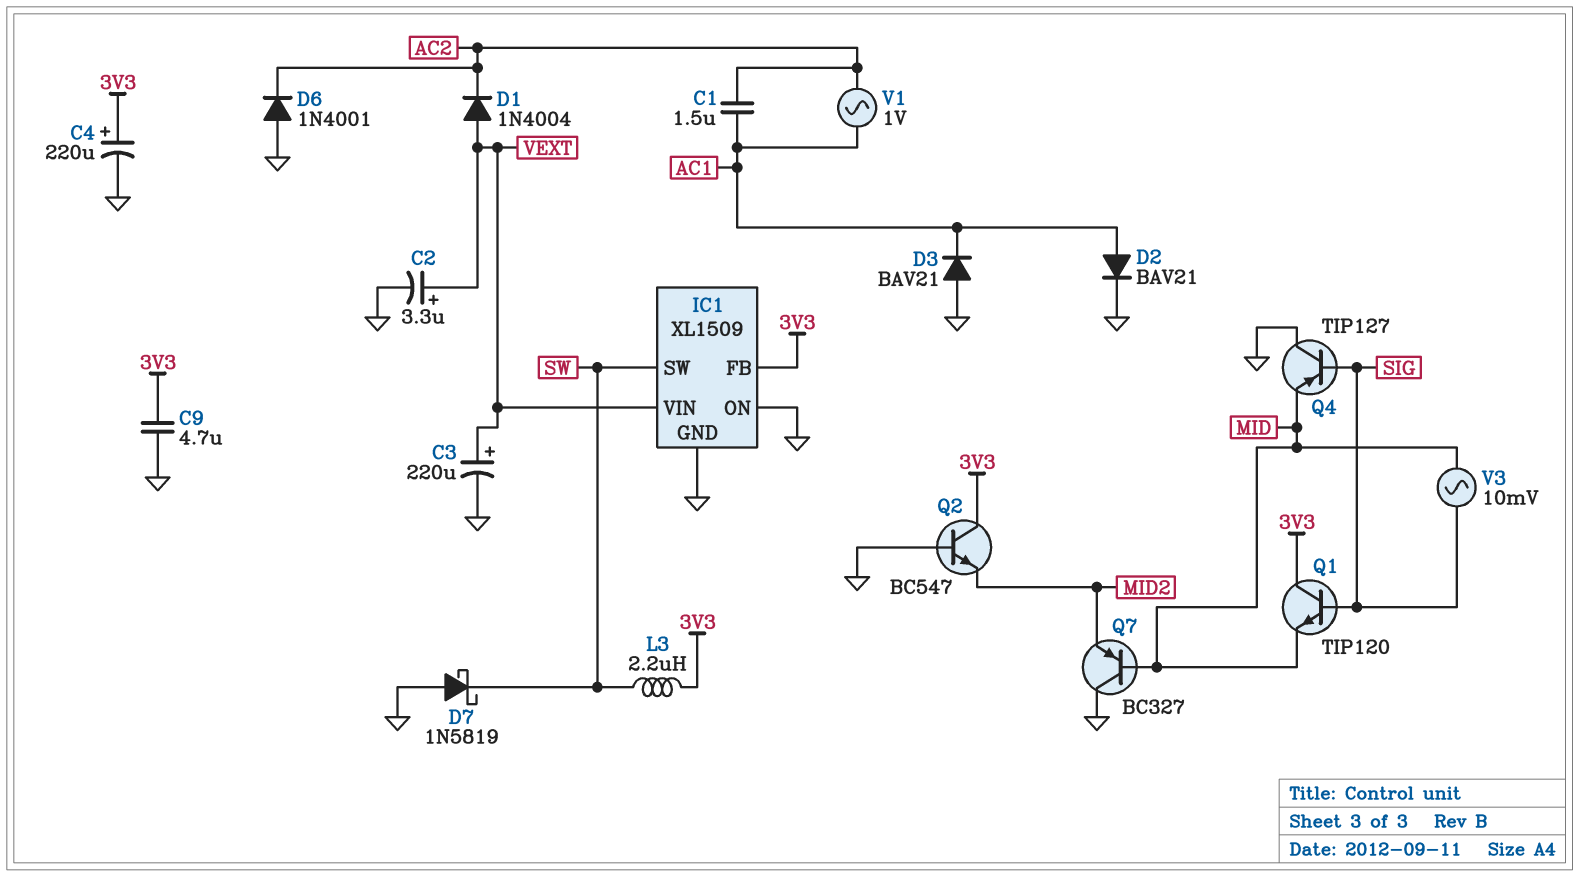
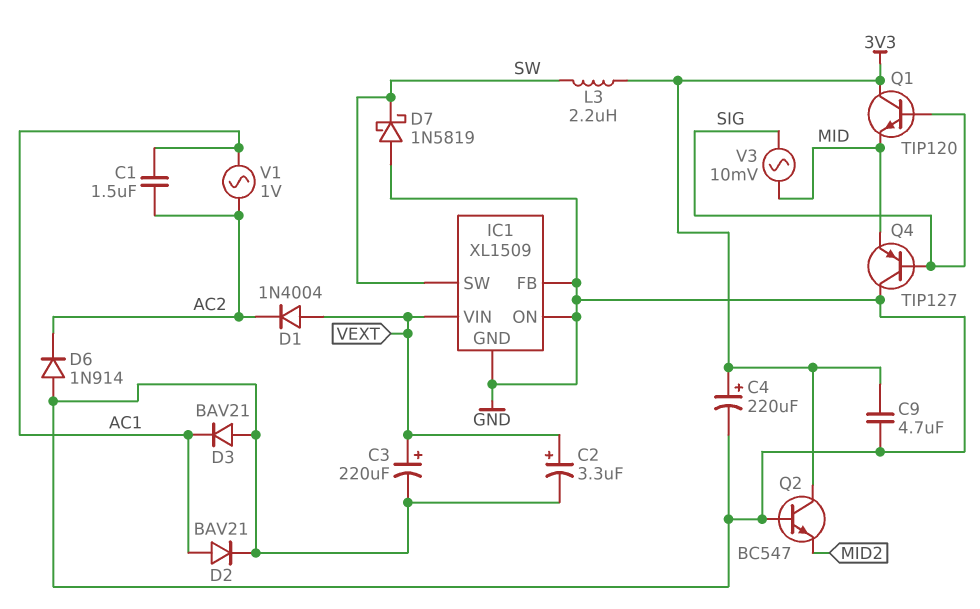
D6: diode 1N4001 (A GND, K AC2) -> diode 1N914 (A GND, K AC2)
IC1 pin FB: 3V3 -> GND
Q7: PNP BC327 (B MID, C GND, E MID2) -> none

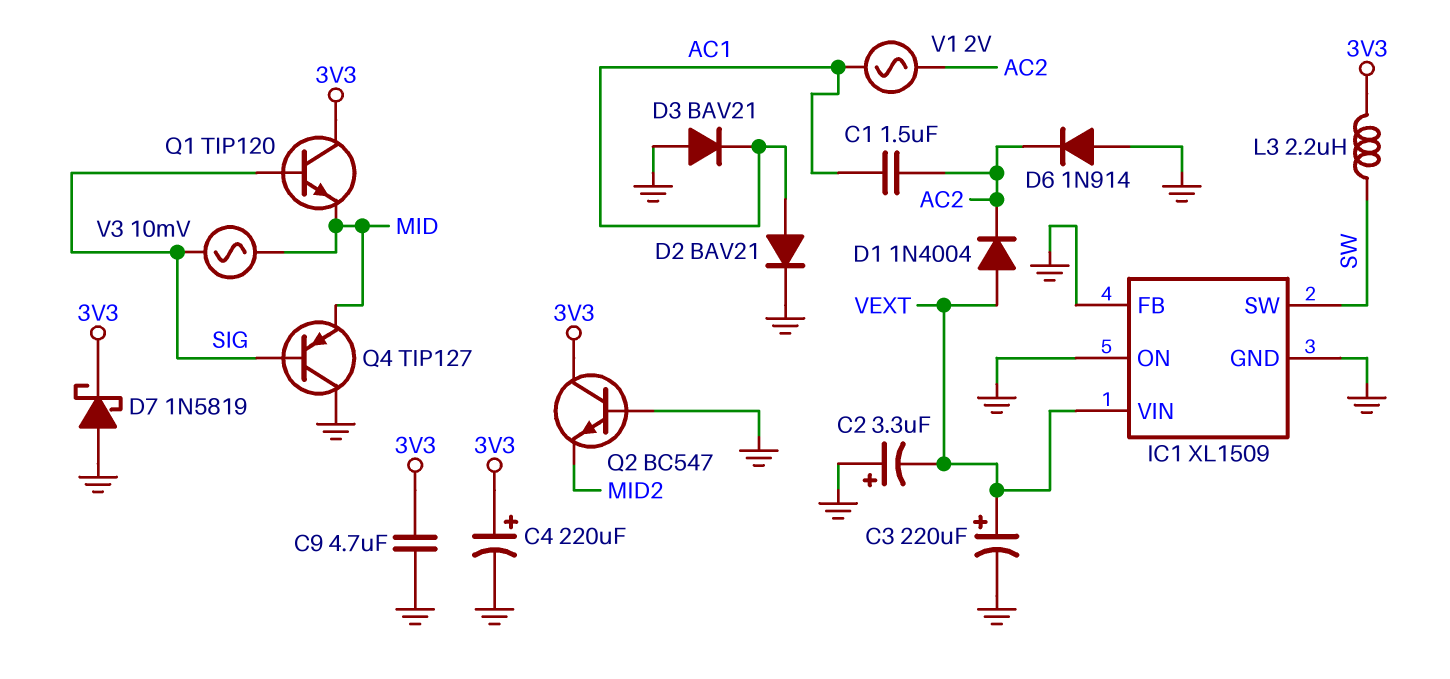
C2: 3.3uF (plus VEXT, minus GND) -> 3.3uF (plus GND, minus VEXT)
D7: schottky 1N5819 (A GND, K SW) -> schottky 1N5819 (A GND, K 3V3)
V1: AC 1V (AC1, AC2) -> AC 2V (AC1, AC2)

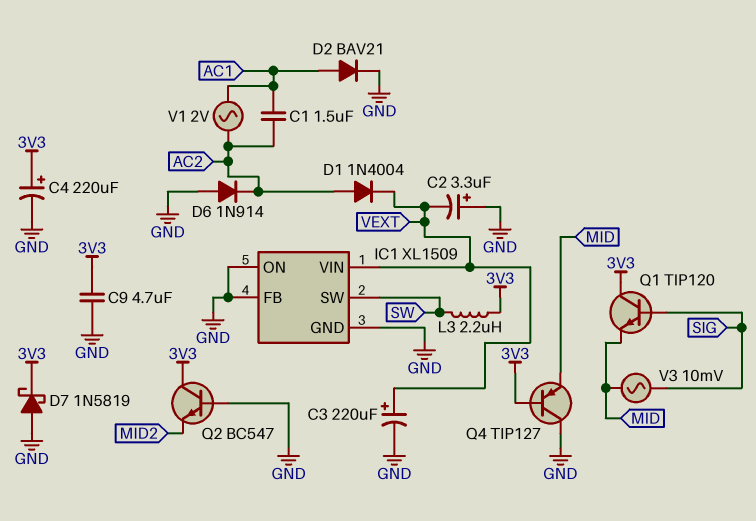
D1: diode 1N4004 (A VEXT, K AC2) -> diode 1N4004 (A AC2, K VEXT)
D3: diode BAV21 (A GND, K AC1) -> none
Q4: PNP TIP127 (B SIG, C GND, E MID) -> PNP TIP127 (B 3V3, C GND, E MID)

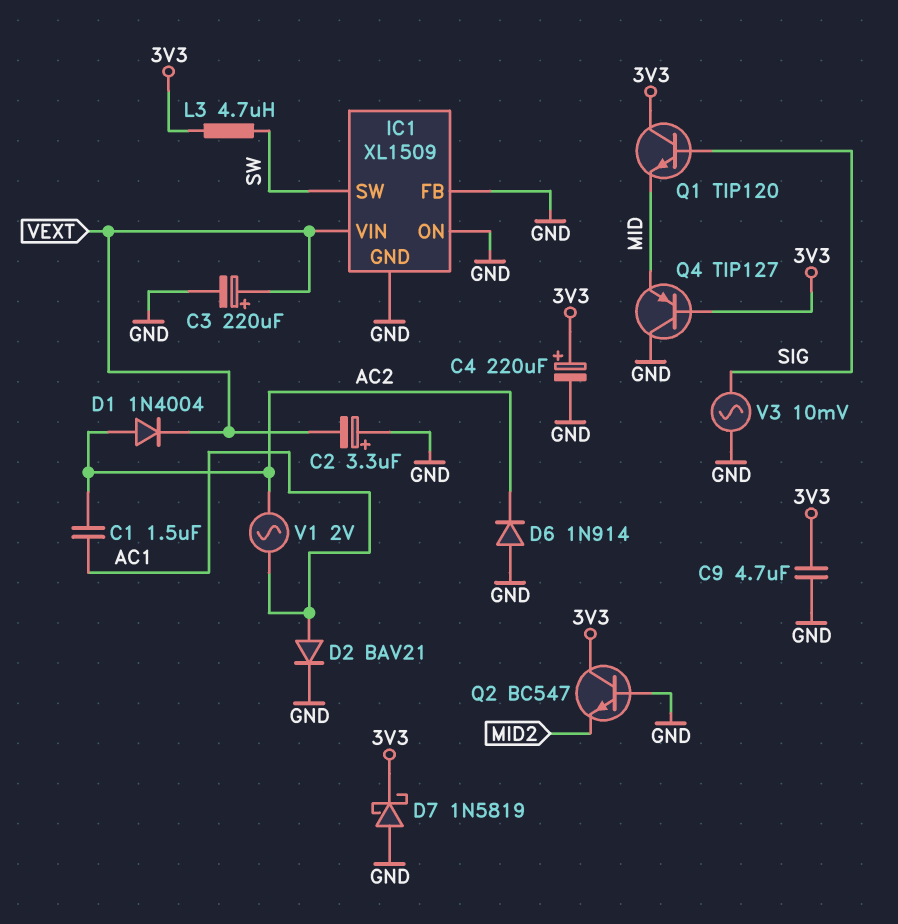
L3: 2.2uH (3V3, SW) -> 4.7uH (3V3, SW)
V3: AC 10mV (MID, SIG) -> AC 10mV (GND, SIG)

